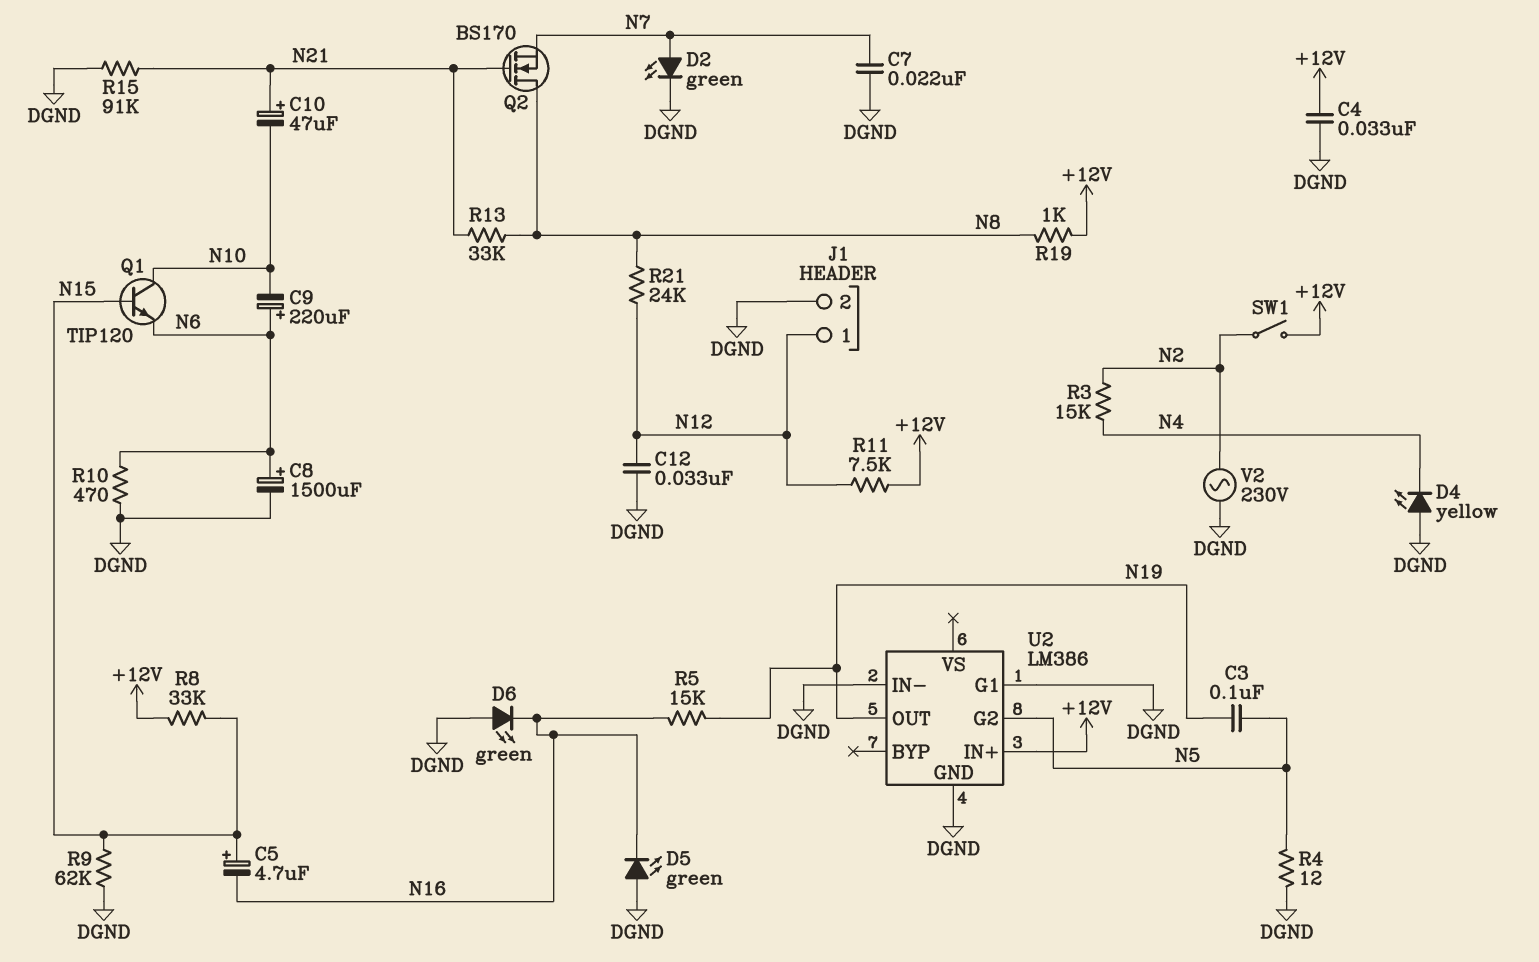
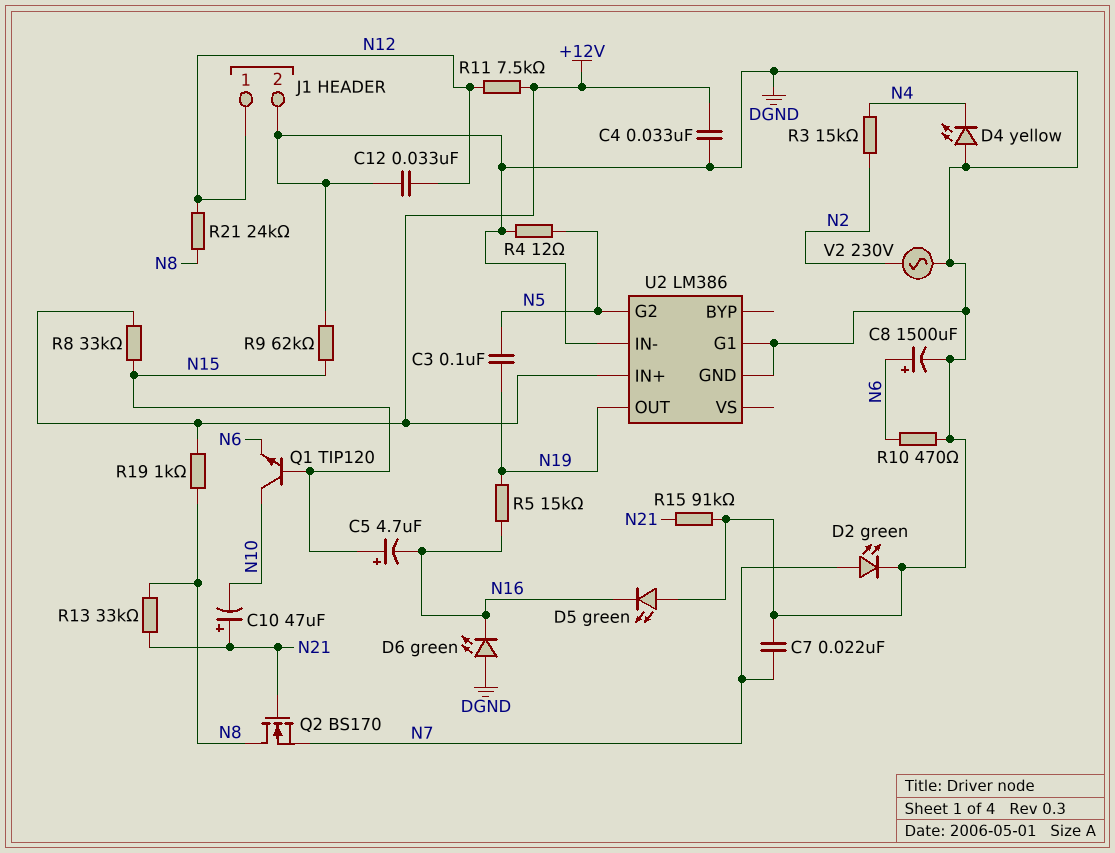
C9: 220uF (plus N6, minus N10) -> none
SW1: switch (+12V, N2) -> none

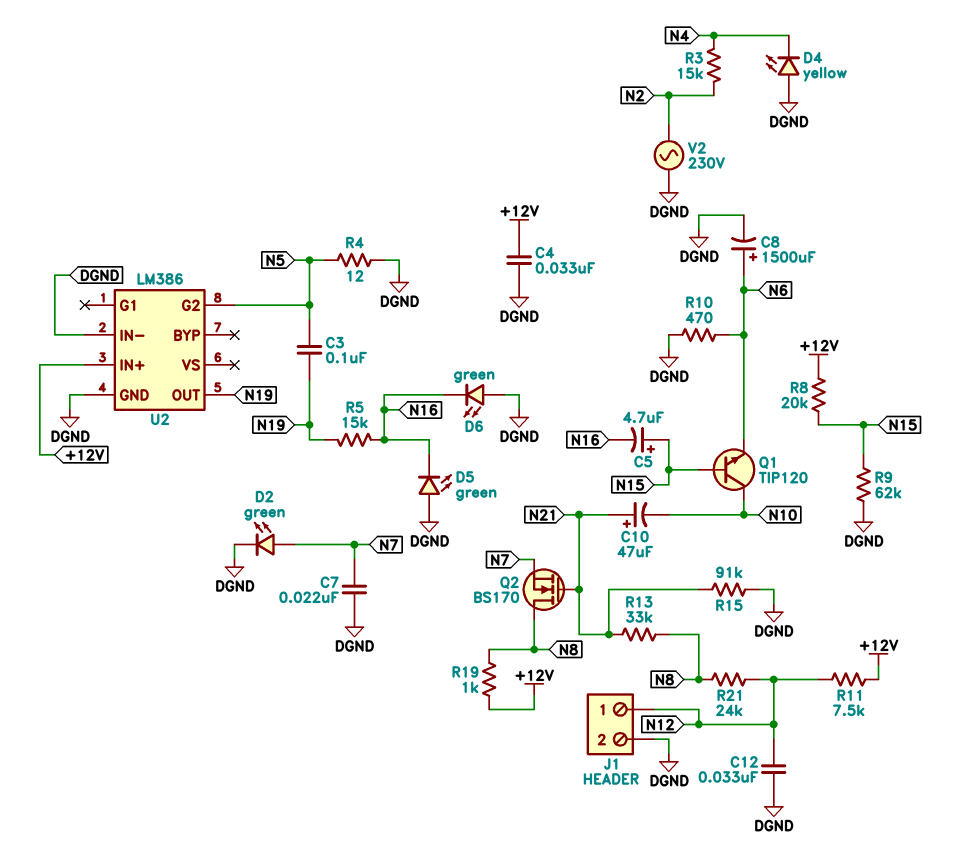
R8: 33k (+12V, N15) -> 20k (+12V, N15)
U2 pin G1: DGND -> none

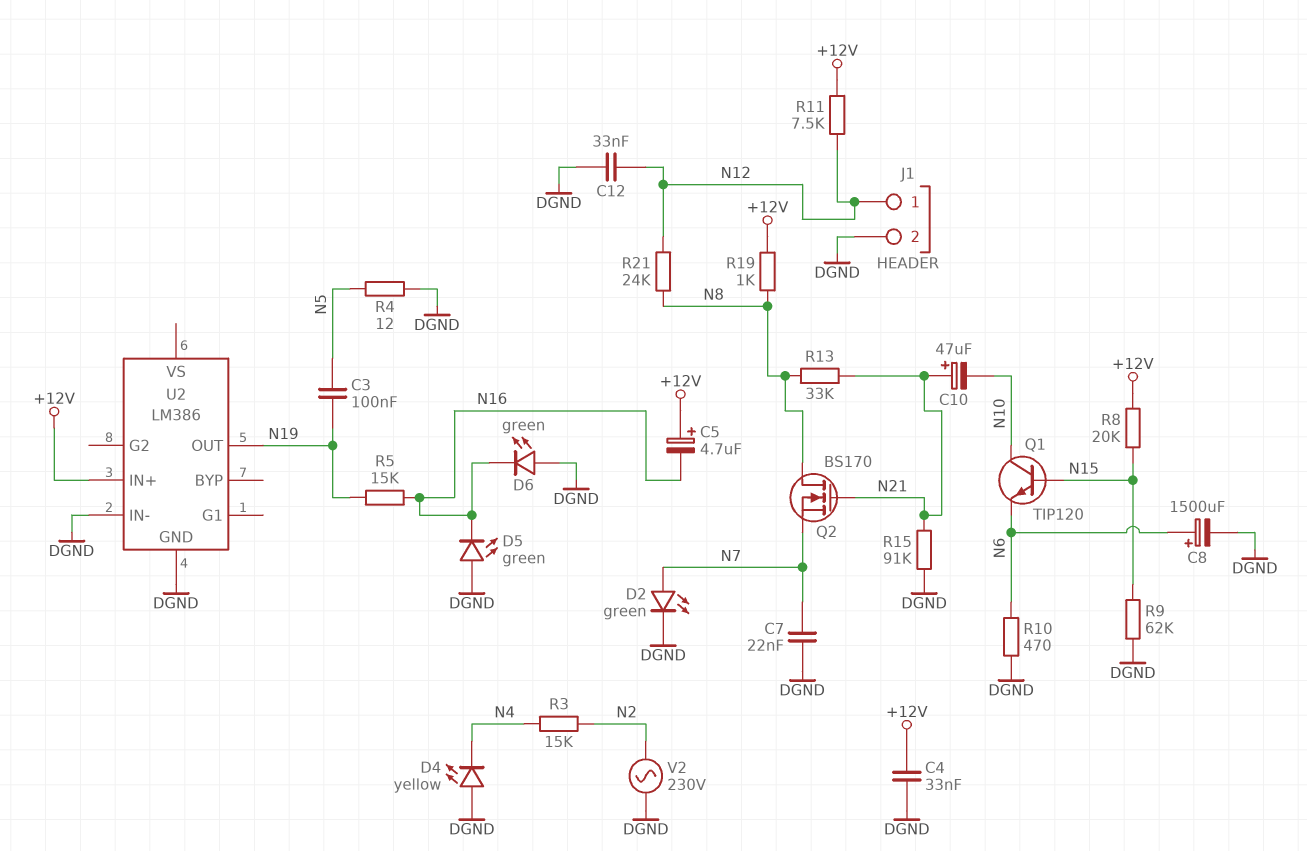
C5: 4.7uF (plus N15, minus N16) -> 4.7uF (plus +12V, minus N16)
U2 pin G2: N5 -> none

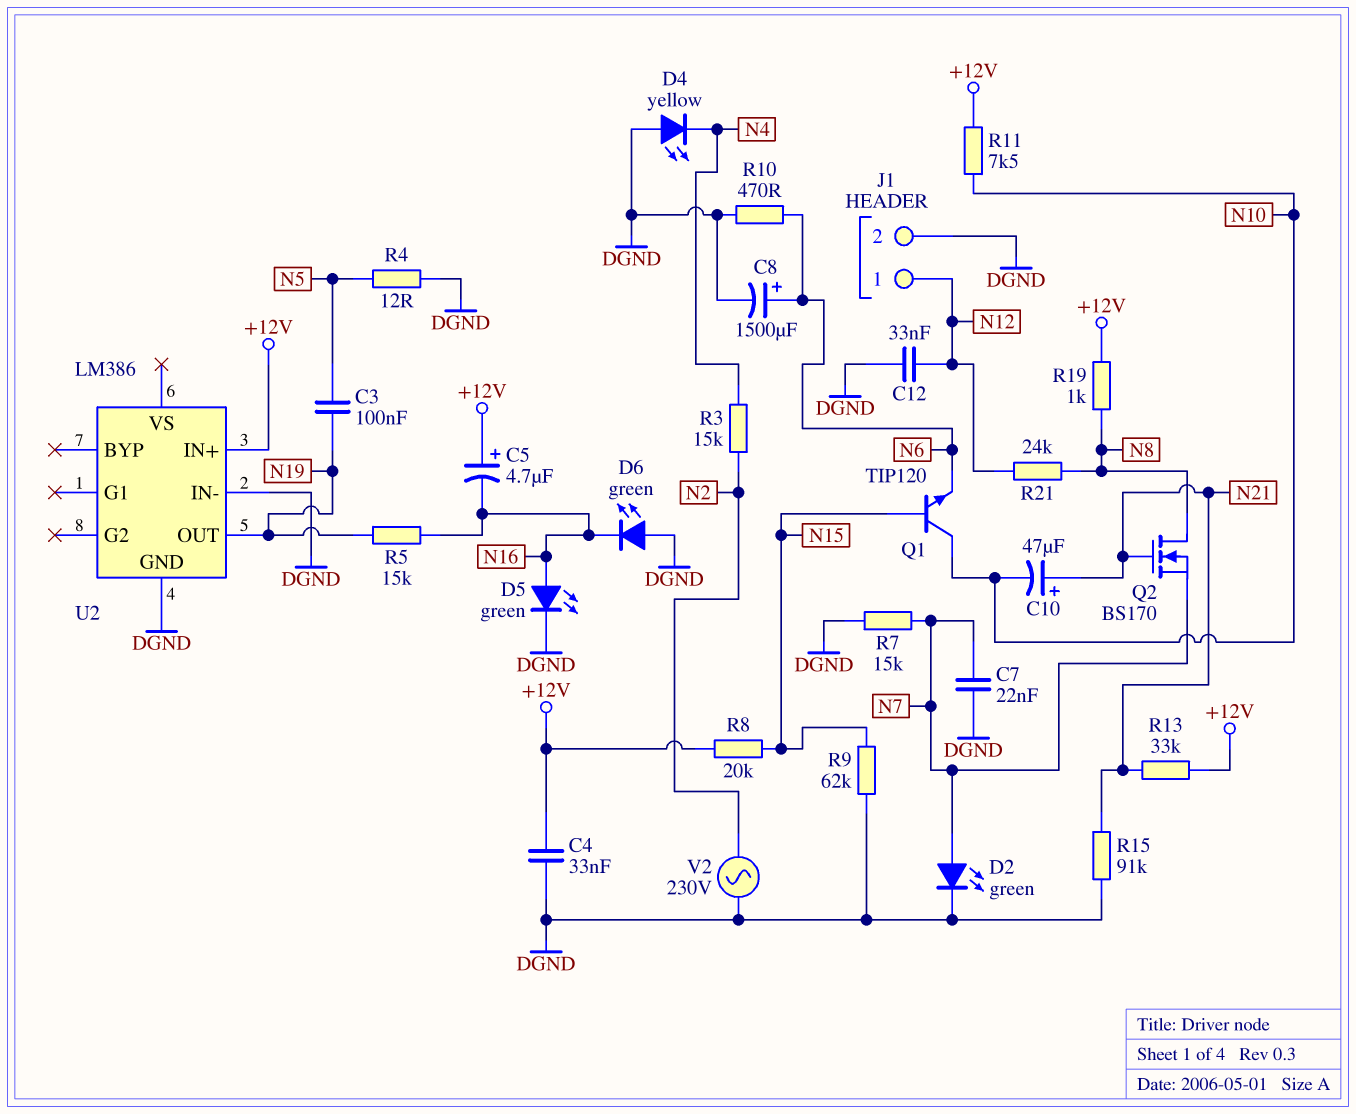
D5: LED green (A DGND, K N16) -> LED green (A N16, K DGND)
R7: none -> 15k (DGND, N7)
R11: 7.5k (+12V, N12) -> 7.5k (+12V, N10)
R13: 33k (N8, N21) -> 33k (+12V, N21)

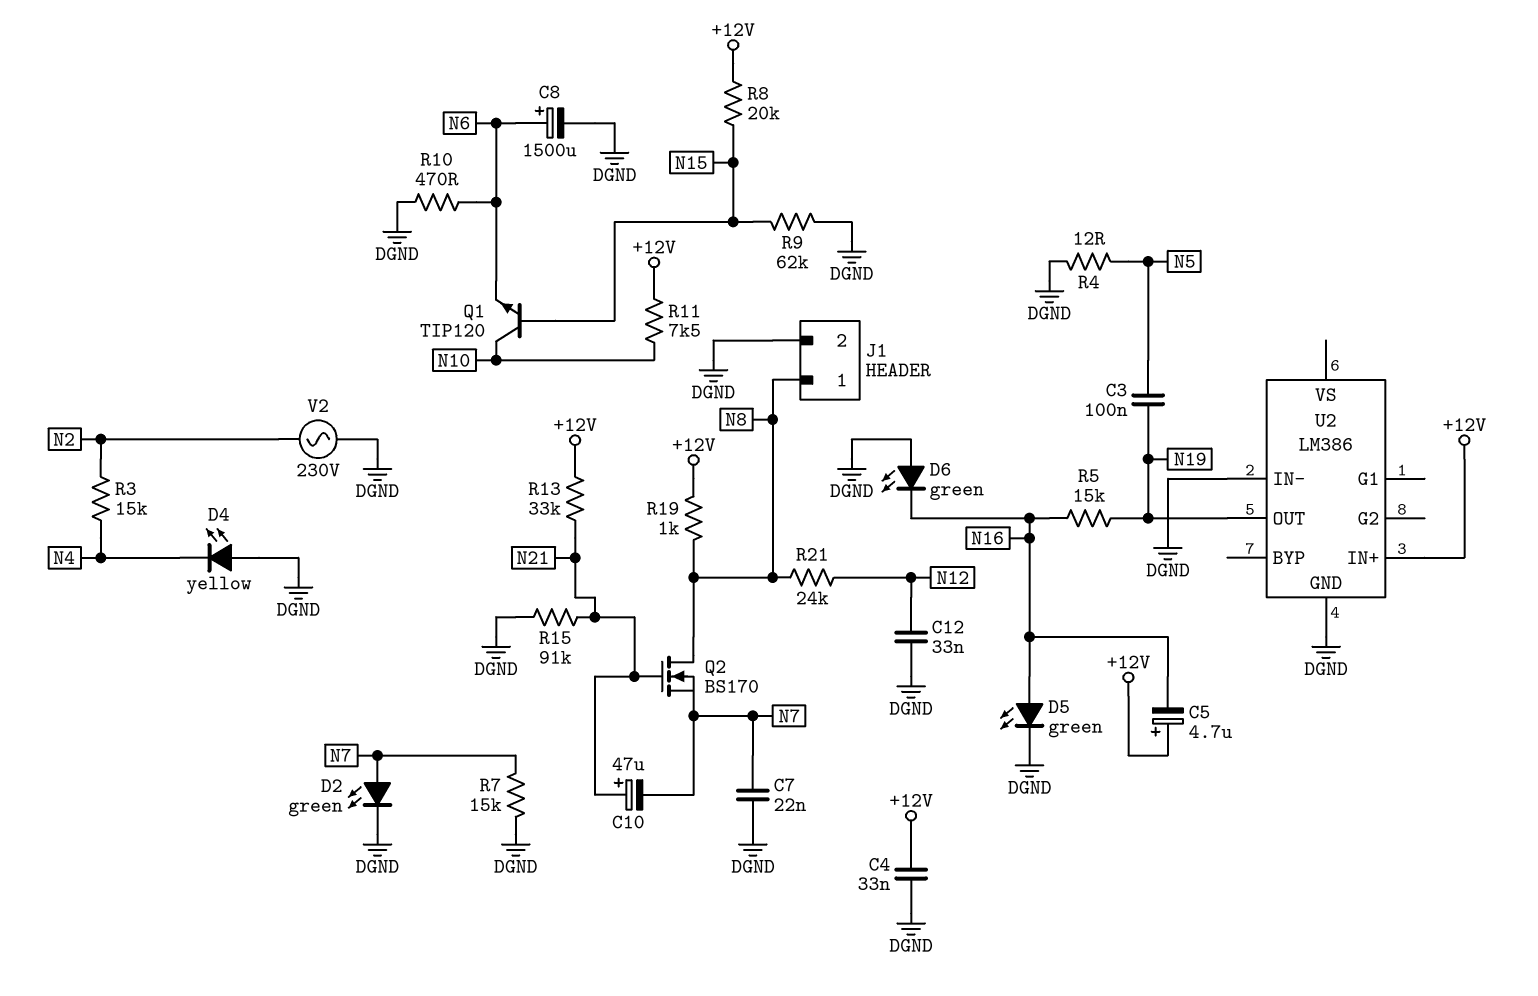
C10: 47uF (plus N21, minus N10) -> 47uF (plus N21, minus N7)
J1 pin 1: N12 -> N8

